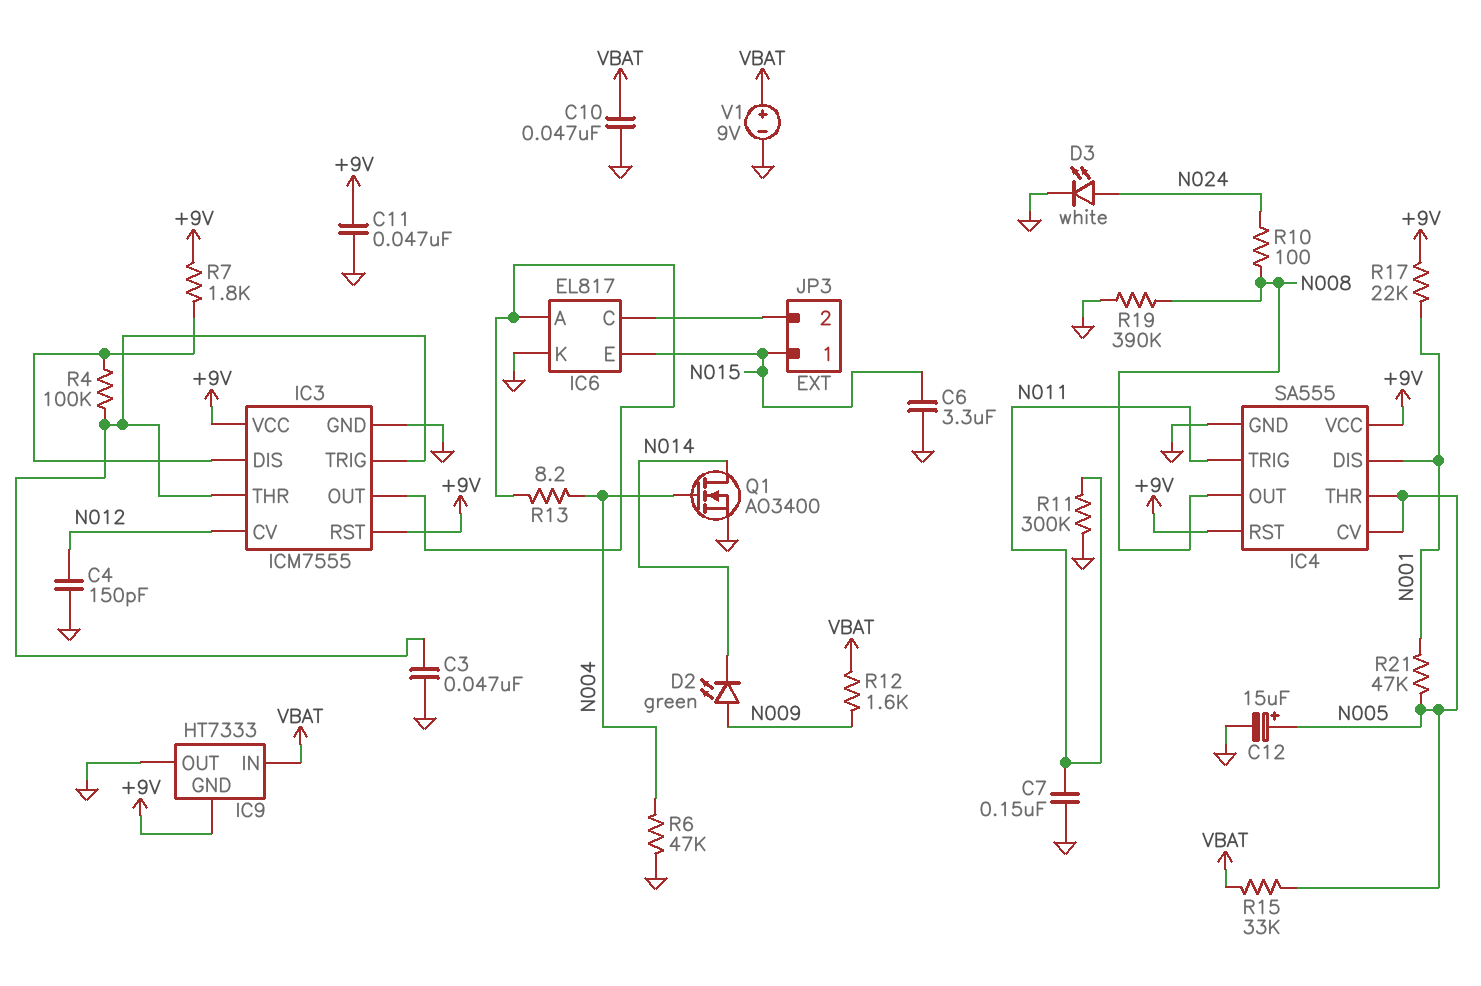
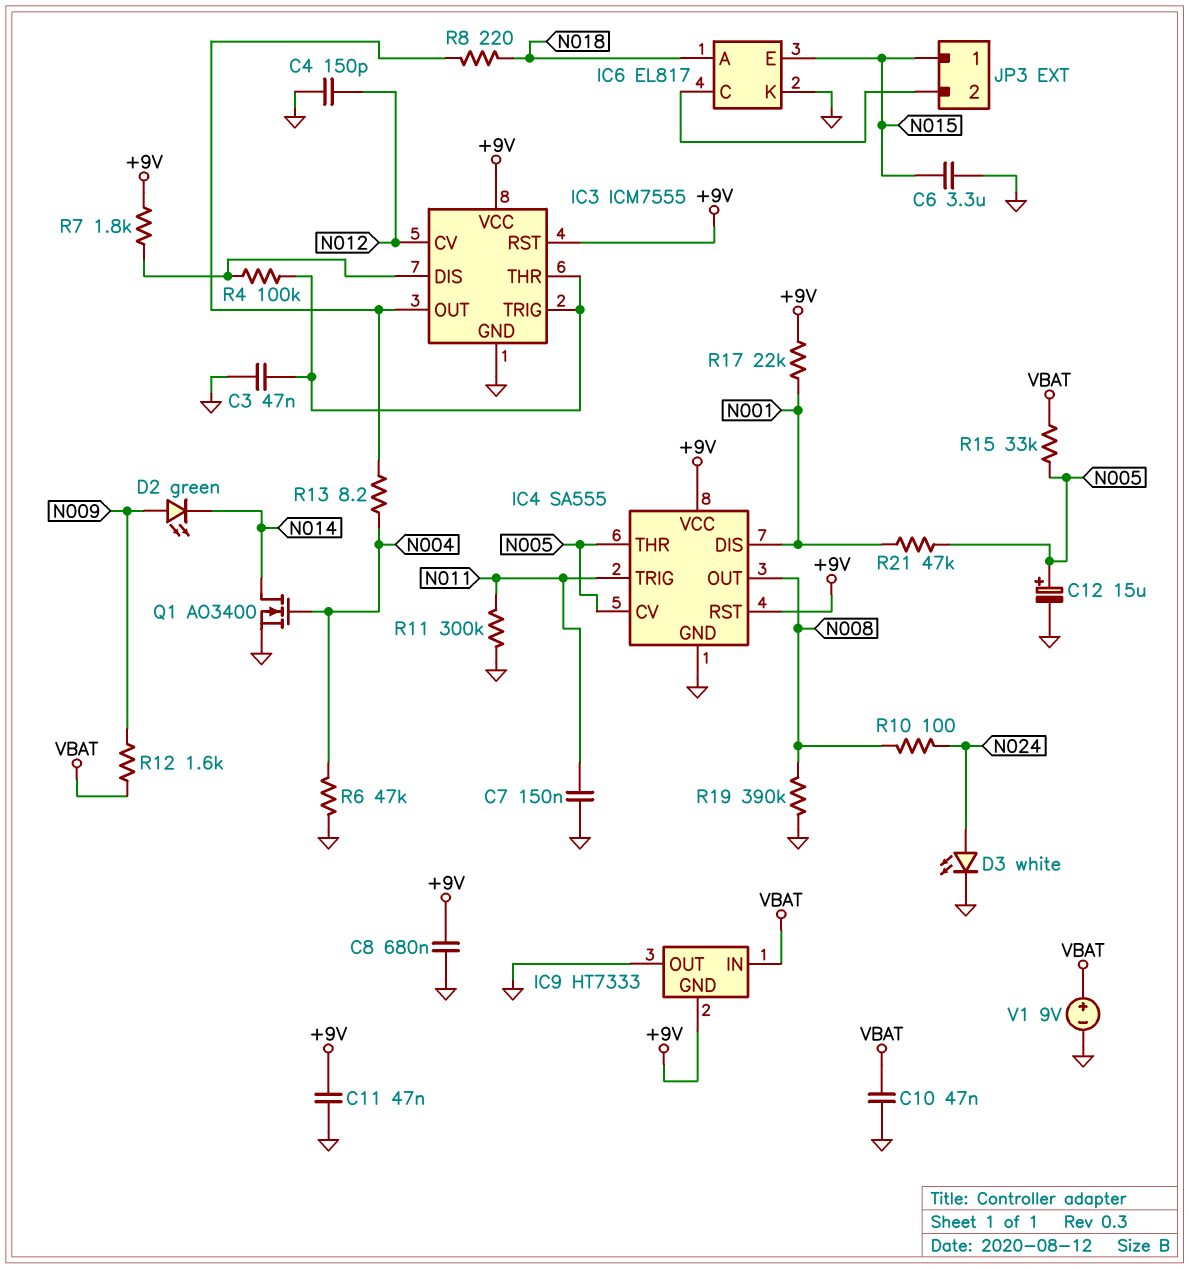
C8: none -> 680nF (+9V, GND)
IC6 pin A: IC3/OUT -> N018
R8: none -> 220 (IC3/OUT, N018)

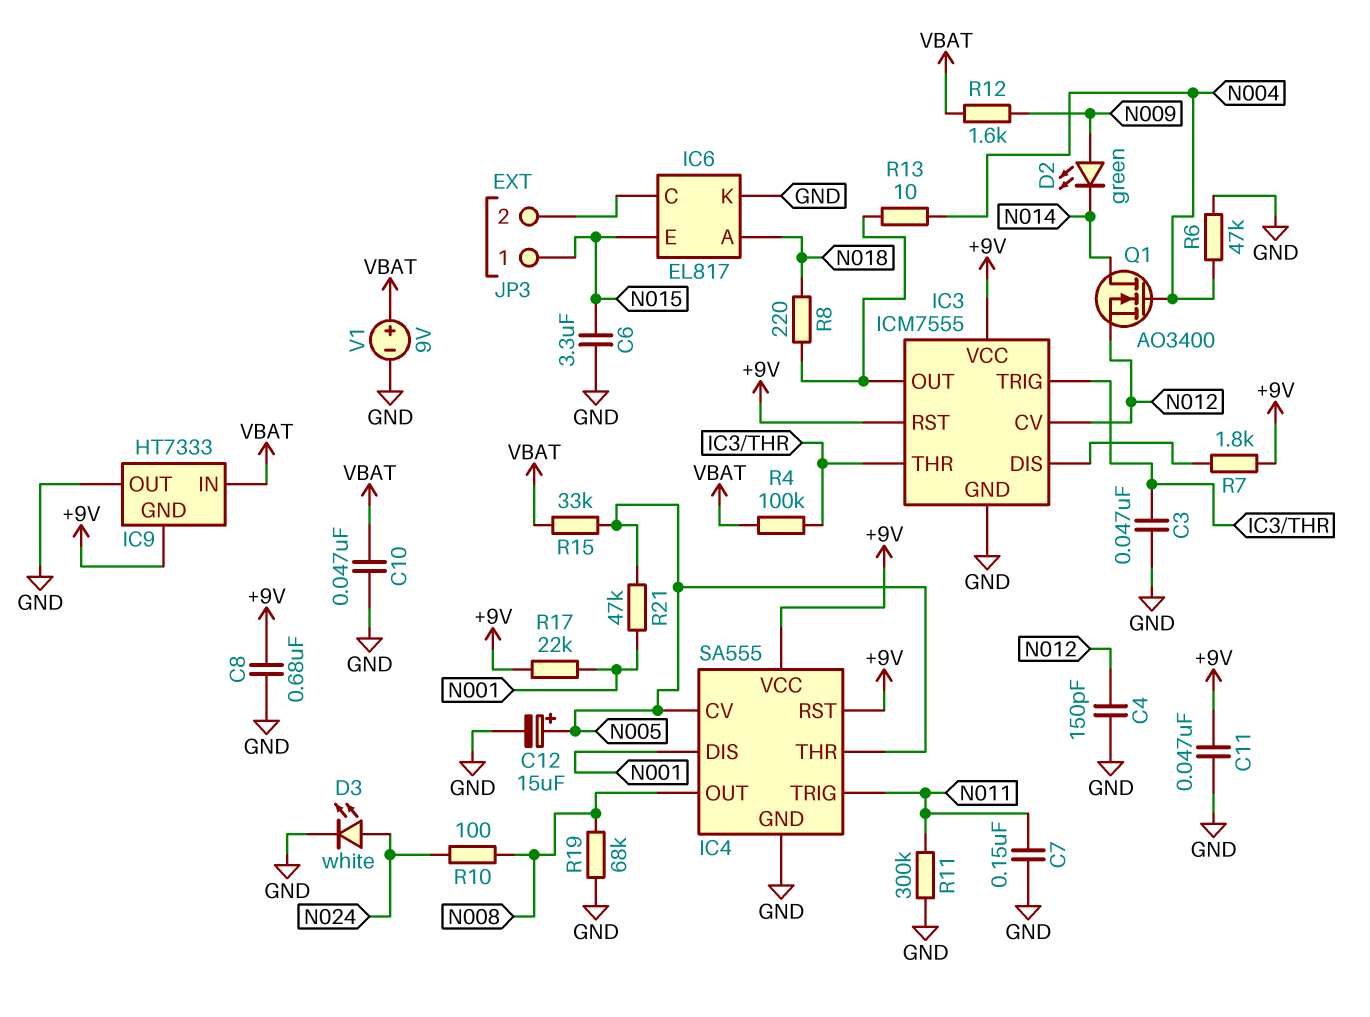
Q1: NMOS AO3400 (G N004, D N014, S GND) -> NMOS AO3400 (G N004, D N014, S N012)
R4: 100k (IC3/DIS, IC3/THR) -> 100k (IC3/THR, VBAT)
R13: 8.2 (IC3/OUT, N004) -> 10 (IC3/OUT, N004)
R19: 390k (GND, N008) -> 68k (GND, N008)

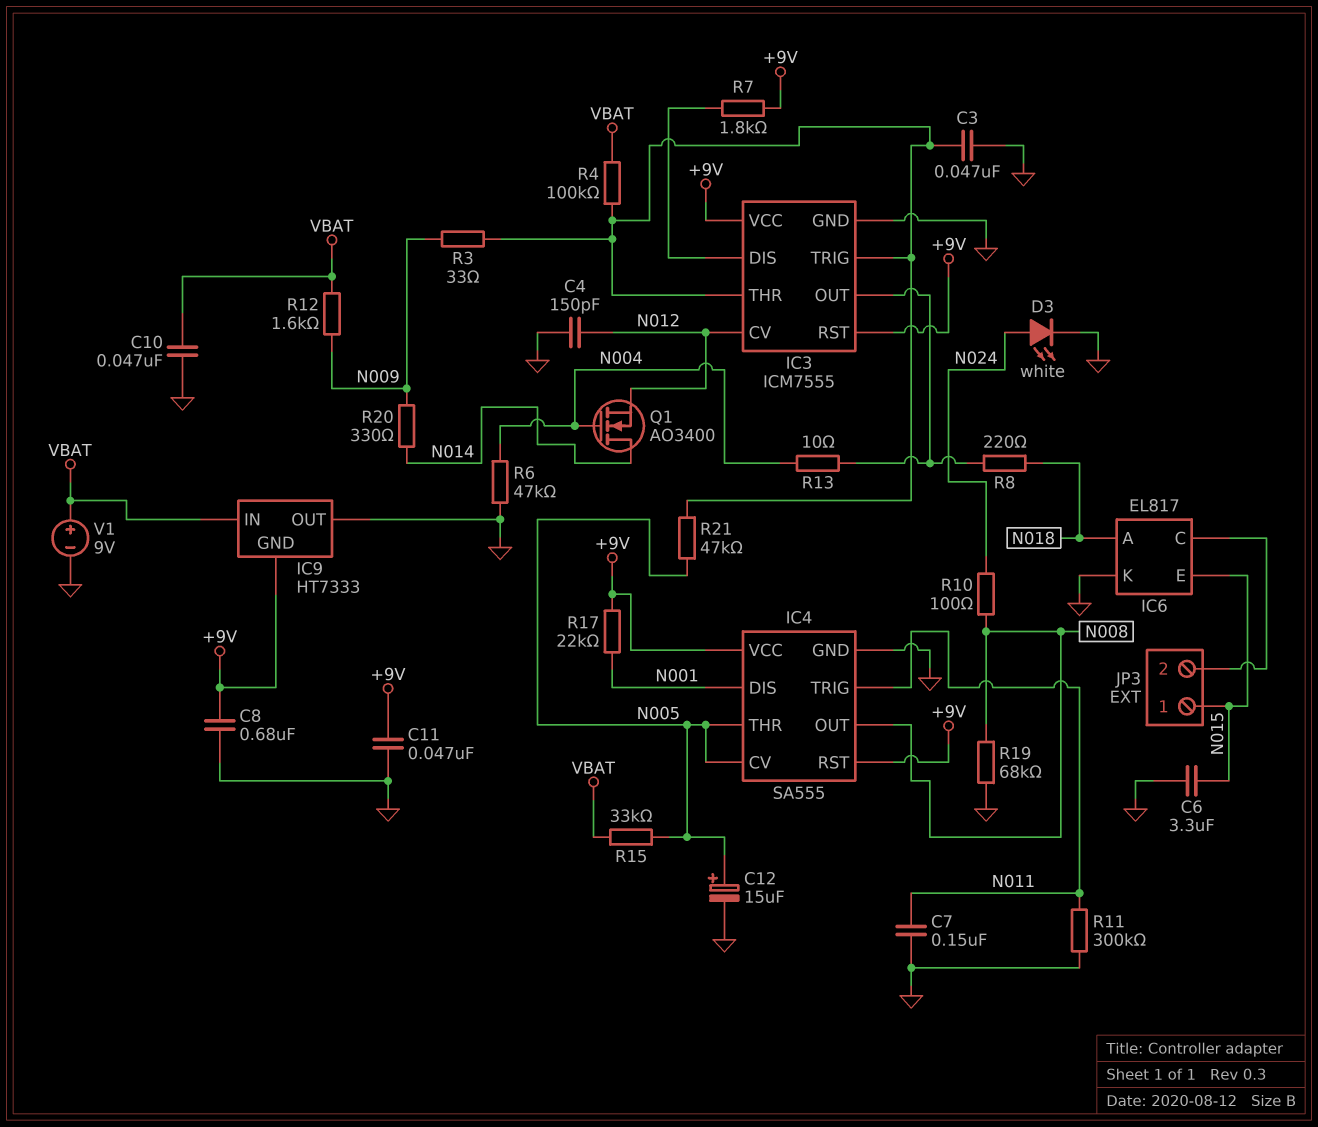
D2: LED green (A N009, K N014) -> none
R3: none -> 33 (IC3/THR, N009)
R20: none -> 330 (N009, N014)
R21: 47k (N001, N005) -> 47k (IC3/THR, N005)

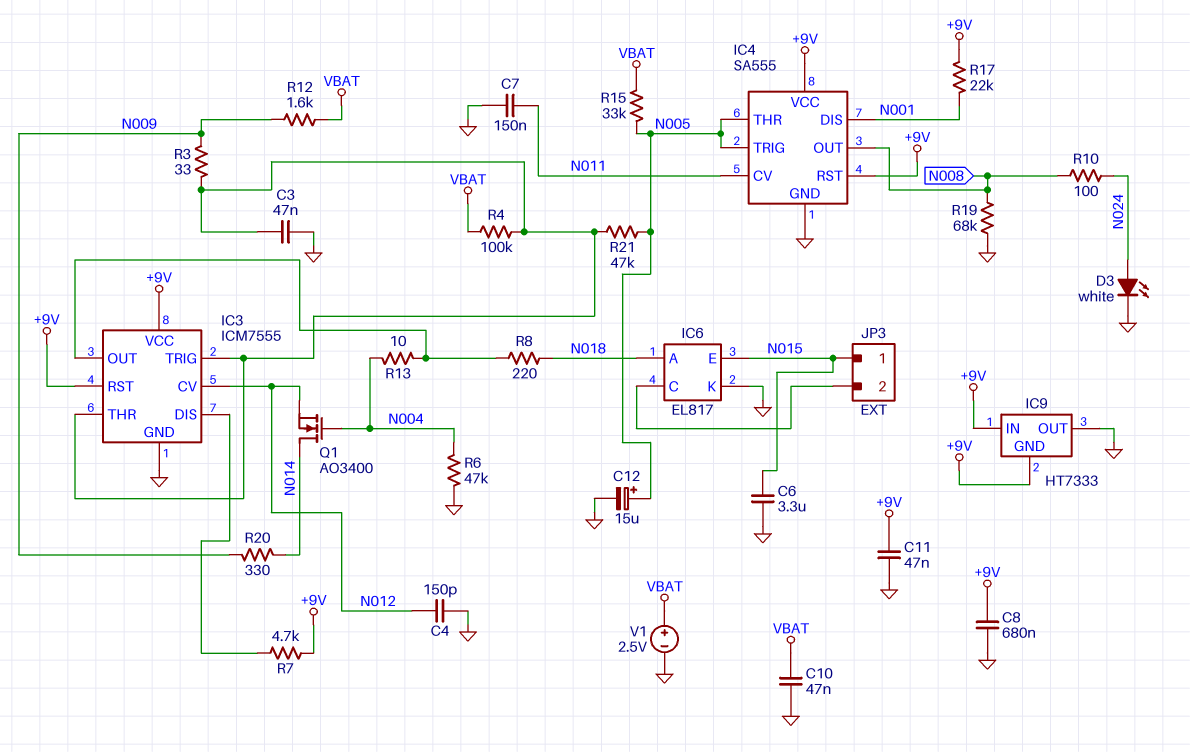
IC4 pin CV: N005 -> N011
IC4 pin TRIG: N011 -> N005
IC9 pin IN: VBAT -> +9V
R7: 1.8k (+9V, IC3/DIS) -> 4.7k (+9V, IC3/DIS)
R11: 300k (GND, N011) -> none
V1: 9V (plus VBAT, minus GND) -> 2.5V (plus VBAT, minus GND)

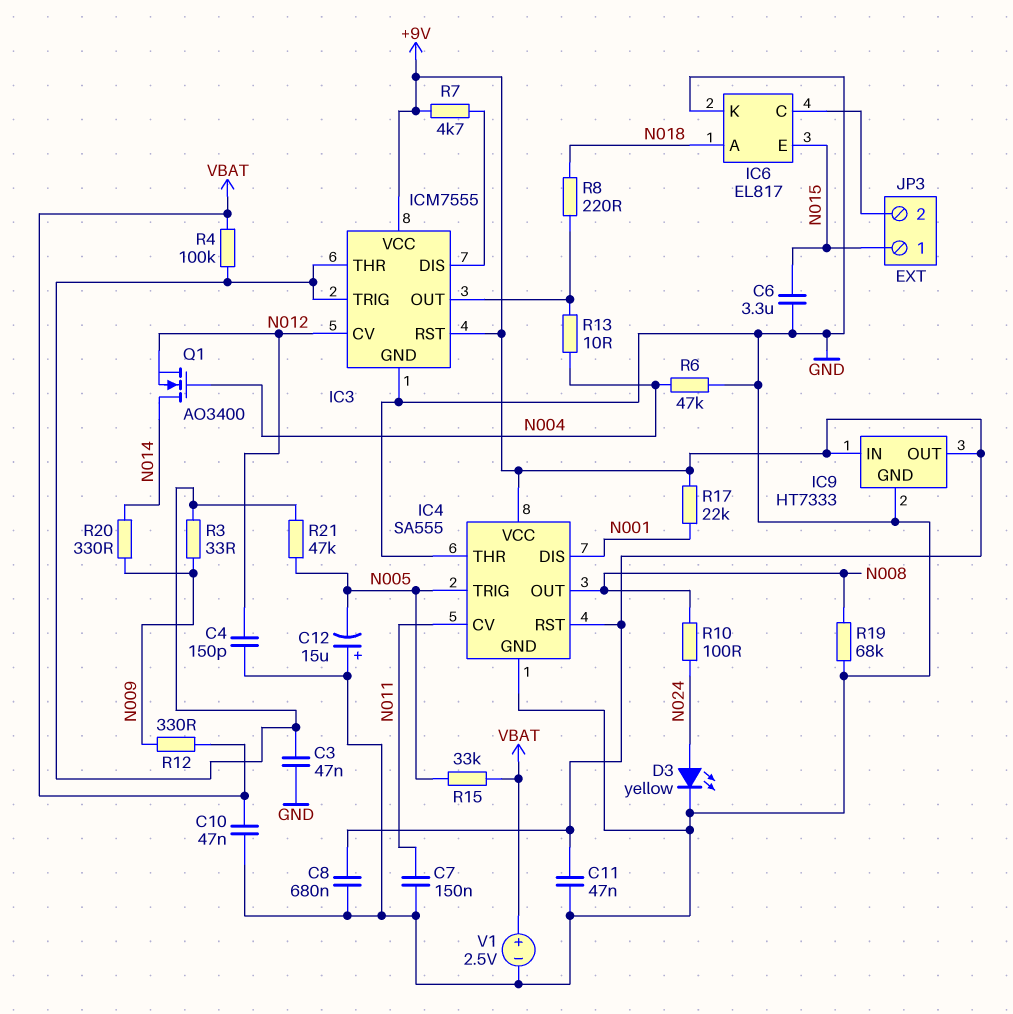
C12: 15uF (plus N005, minus GND) -> 15uF (plus GND, minus N005)
D3: LED white (A N024, K GND) -> LED yellow (A N024, K GND)
IC4 pin THR: N005 -> GND
IC9 pin GND: +9V -> GND
IC9 pin OUT: GND -> +9V
R12: 1.6k (N009, VBAT) -> 330 (N009, VBAT)

